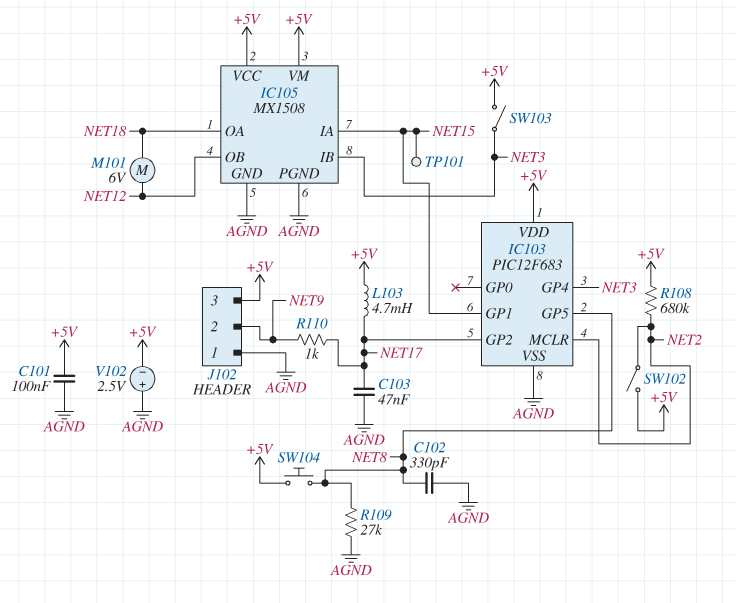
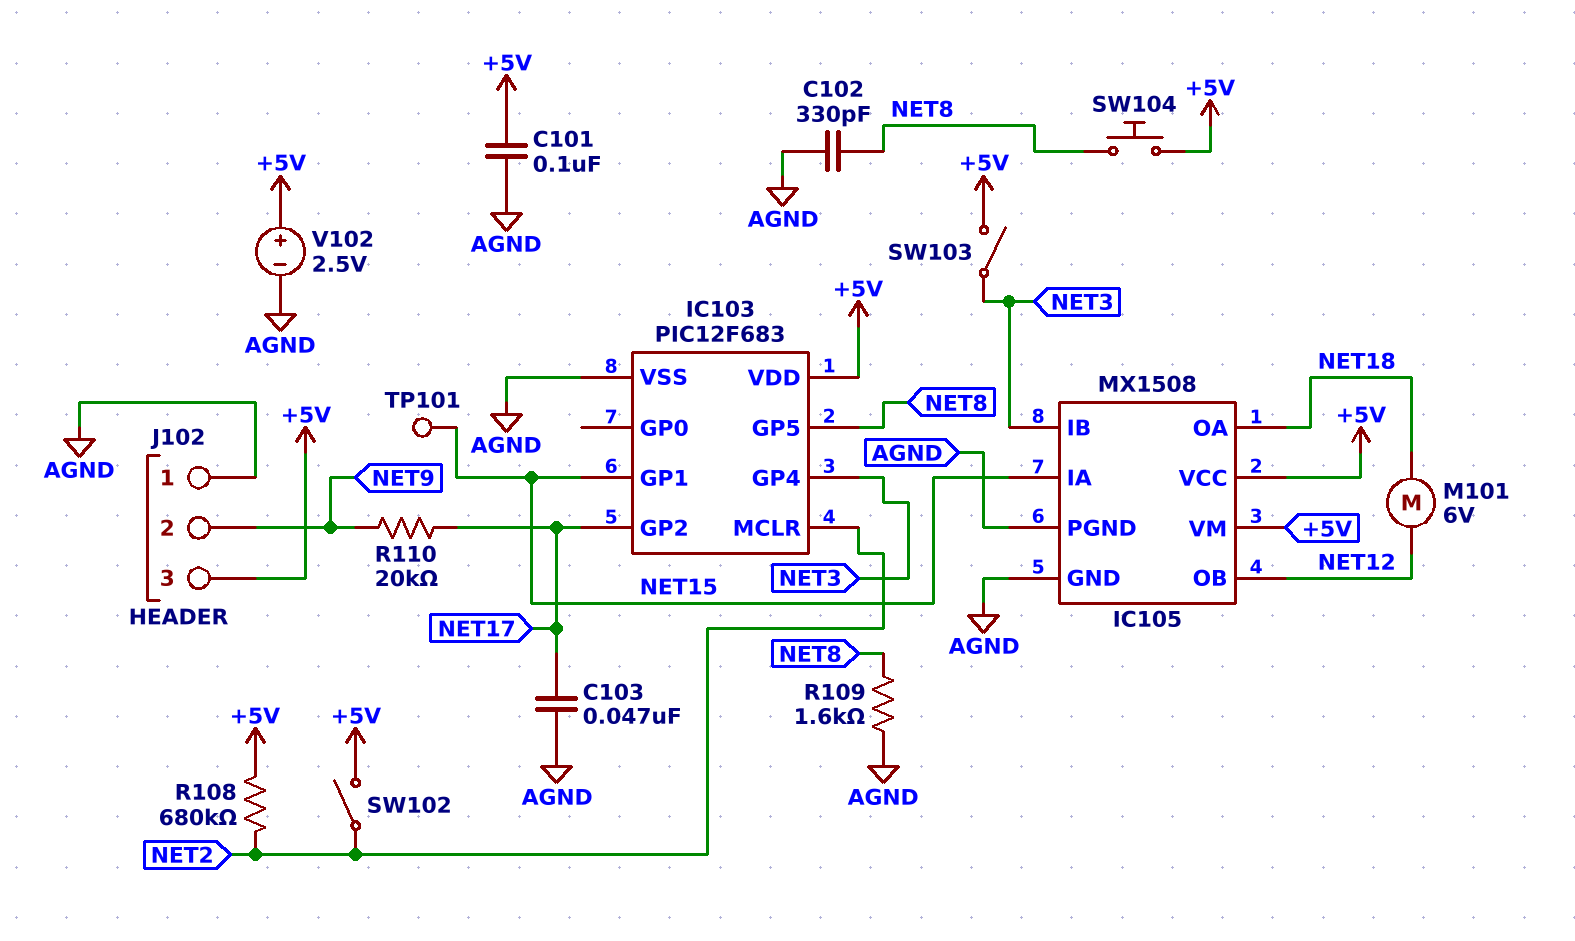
L103: 4.7mH (+5V, NET17) -> none
R109: 27k (AGND, NET8) -> 1.6k (AGND, NET8)
R110: 1k (NET9, NET17) -> 20k (NET9, NET17)
V102: 2.5V (plus AGND, minus +5V) -> 2.5V (plus +5V, minus AGND)

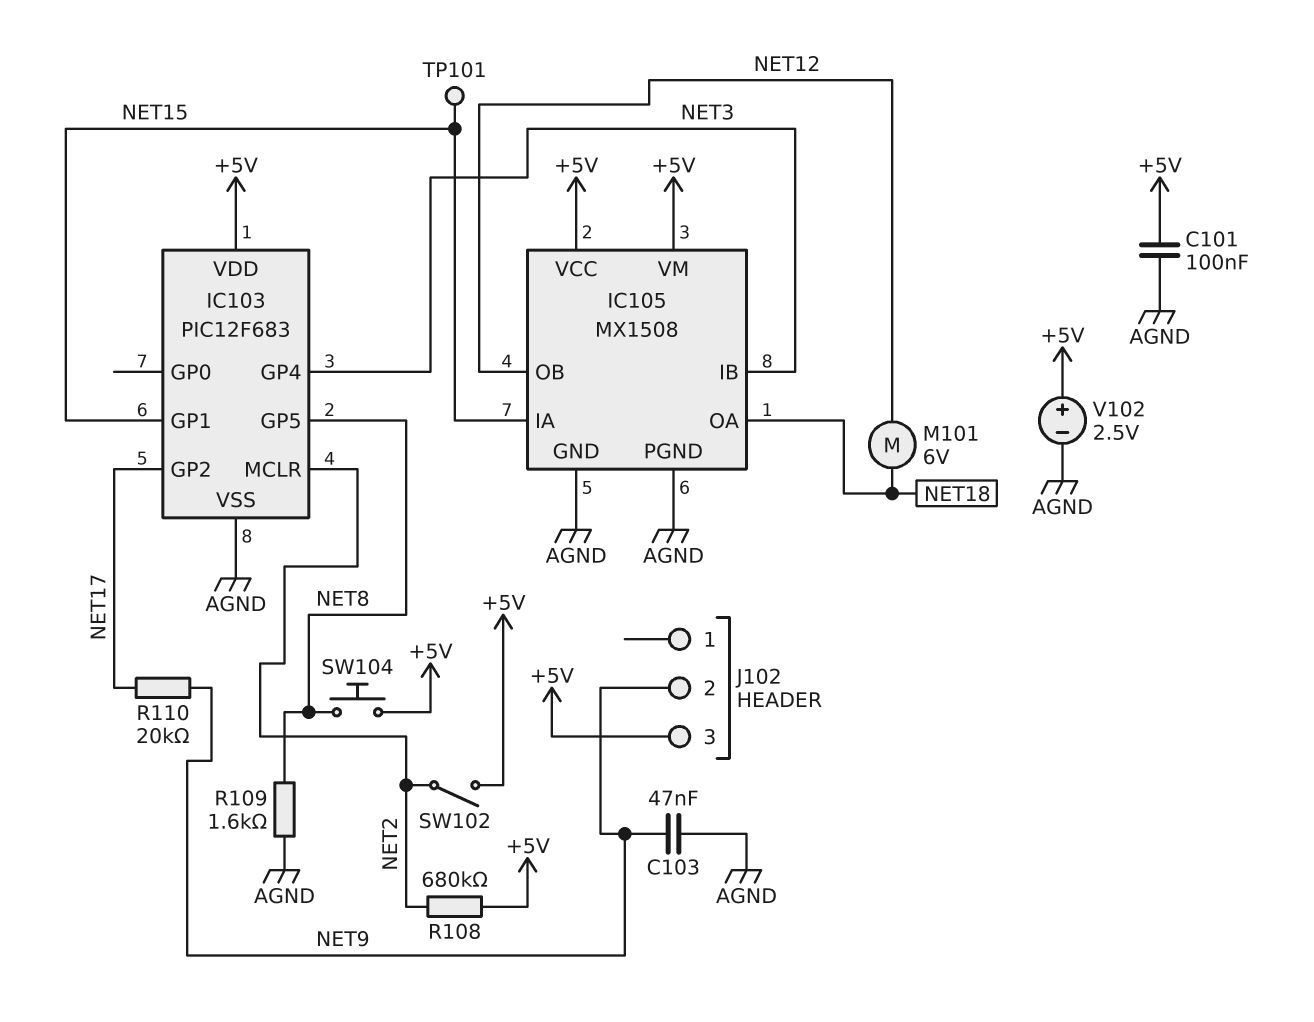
C102: 330pF (AGND, NET8) -> none
C103: 47nF (AGND, NET17) -> 47nF (AGND, NET9)
J102 pin 1: AGND -> none
SW103: switch (+5V, NET3) -> none

